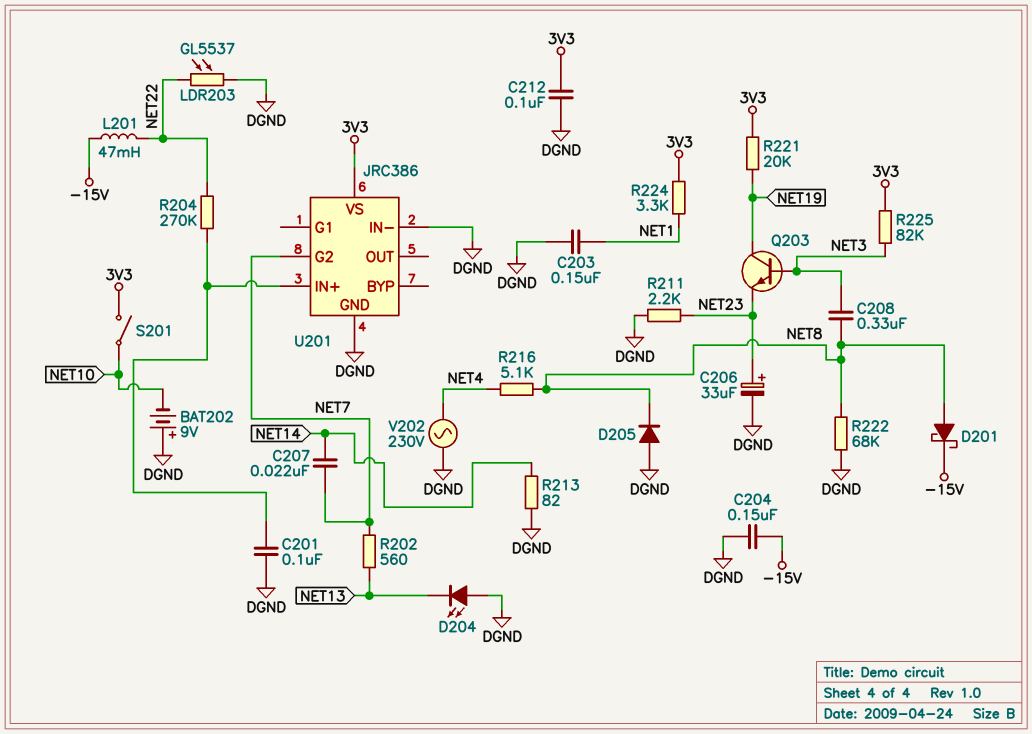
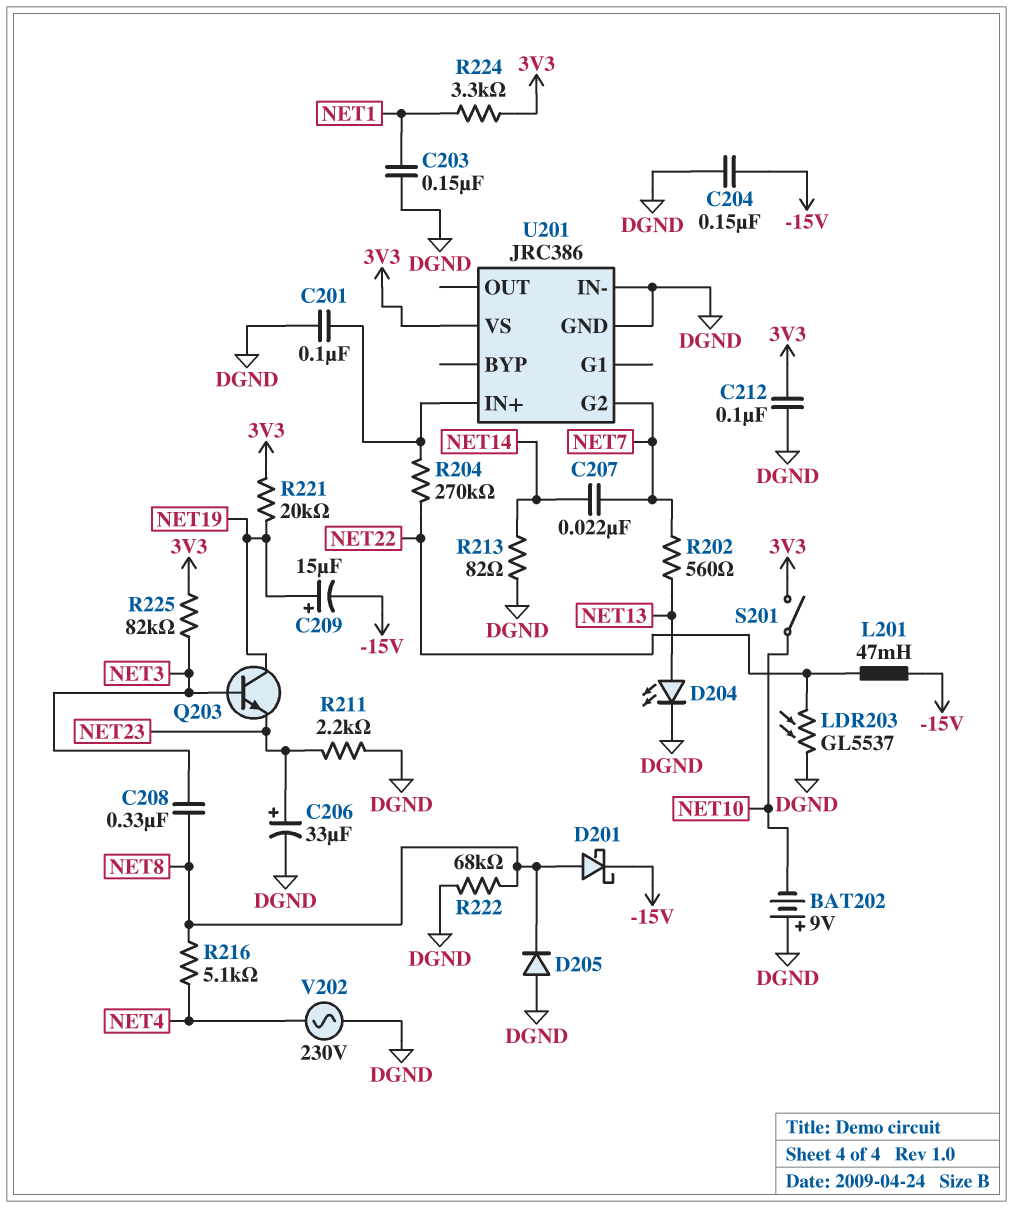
C209: none -> 15uF (plus NET19, minus -15V)
D204: LED (A DGND, K NET13) -> LED (A NET13, K DGND)

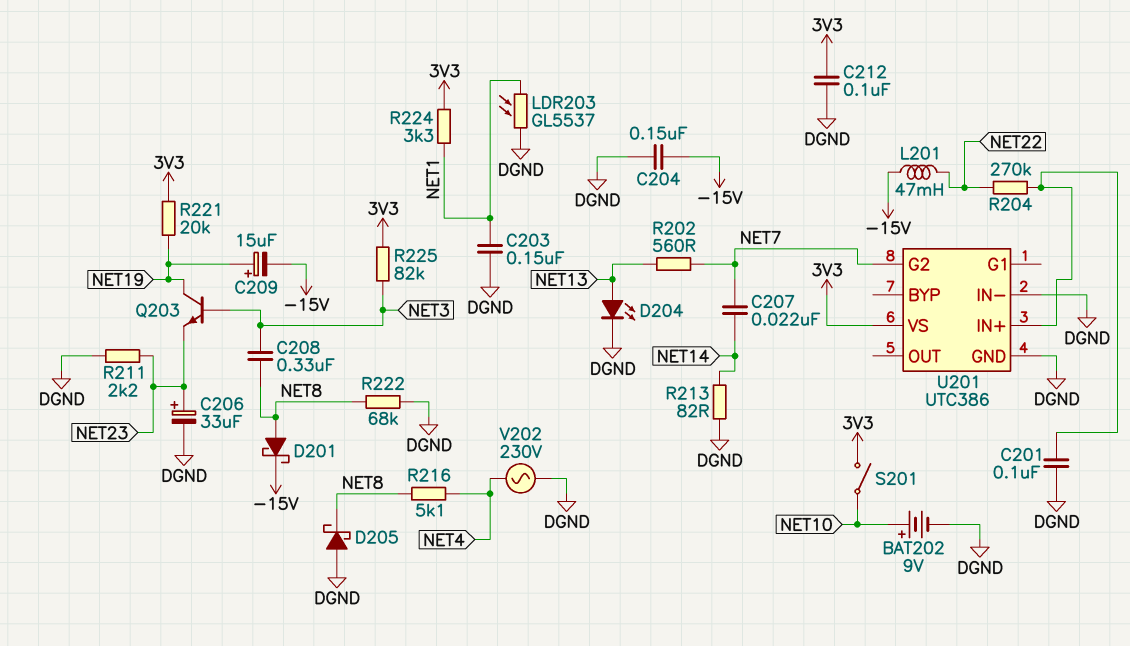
BAT202: 9V (plus DGND, minus NET10) -> 9V (plus NET10, minus DGND)
D205: diode (A DGND, K NET8) -> schottky (A DGND, K NET8)
LDR203: GL5537 (DGND, NET22) -> GL5537 (DGND, NET1)
U201: JRC386 -> UTC386

